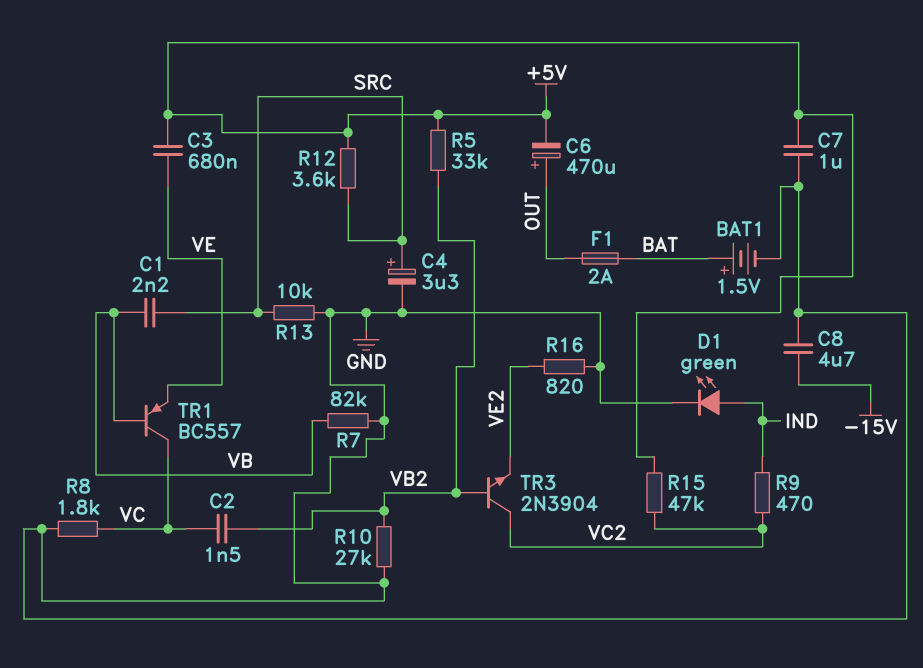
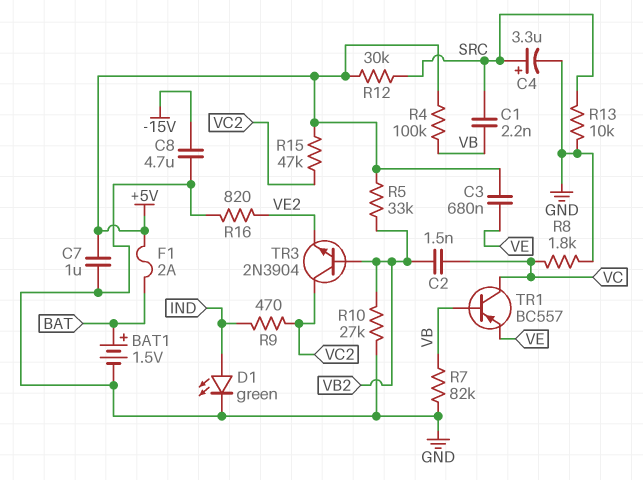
C6: 470uF (plus OUT, minus +5V) -> none
F1: 2A (BAT, OUT) -> 2A (+5V, BAT)
R4: none -> 100k (+5V, VB)
R12: 3.6k (+5V, SRC) -> 30k (+5V, SRC)

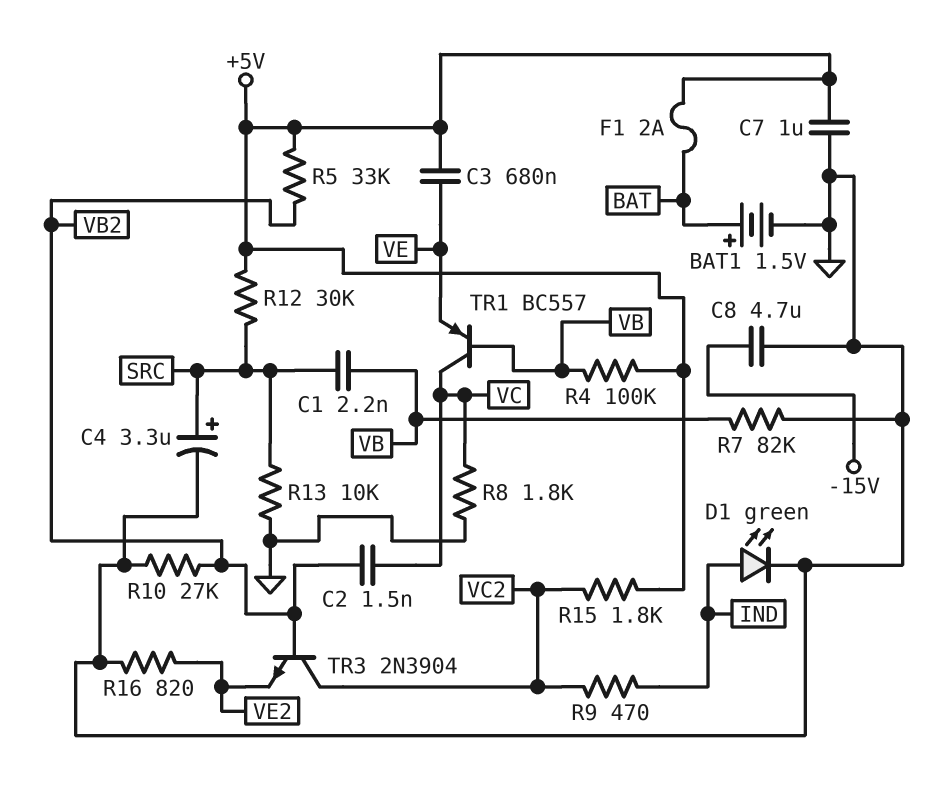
R15: 47k (+5V, VC2) -> 1.8k (+5V, VC2)

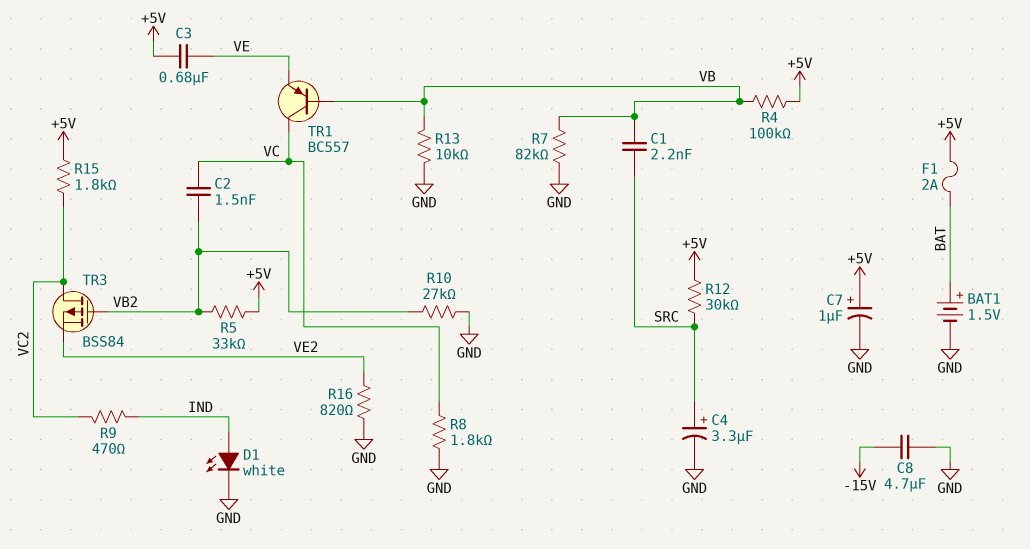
C7: 1uF (+5V, GND) -> 1uF (plus +5V, minus GND)
D1: LED green (A IND, K GND) -> LED white (A IND, K GND)
R13: 10k (GND, SRC) -> 10k (GND, VB)
TR3: NPN 2N3904 (B VB2, C VC2, E VE2) -> PMOS BSS84 (G VB2, D VC2, S VE2)

